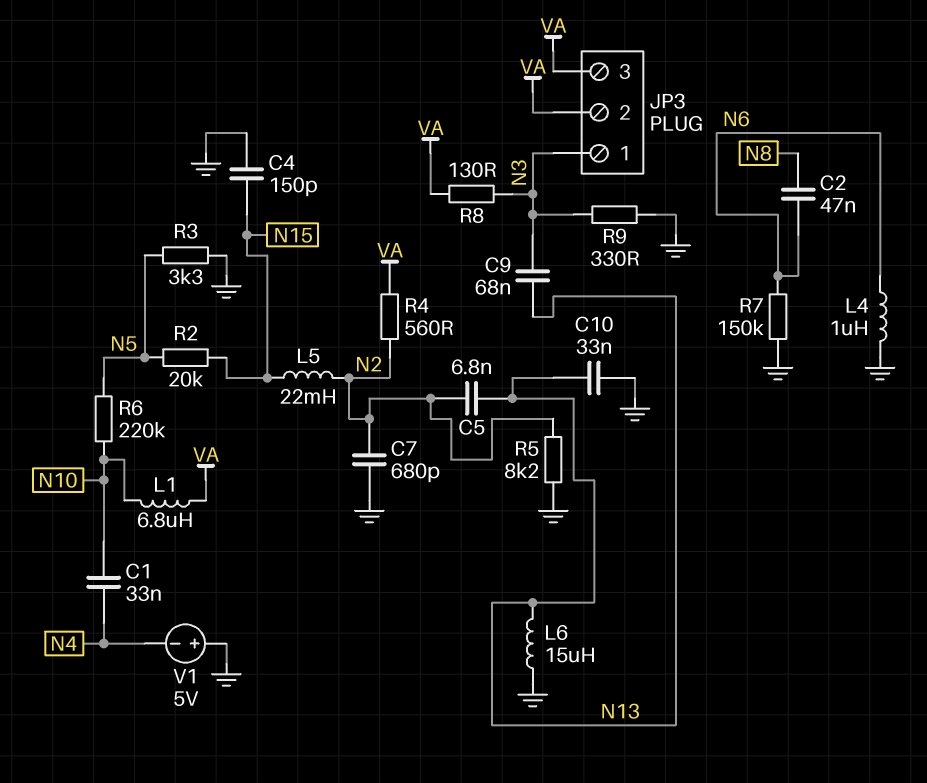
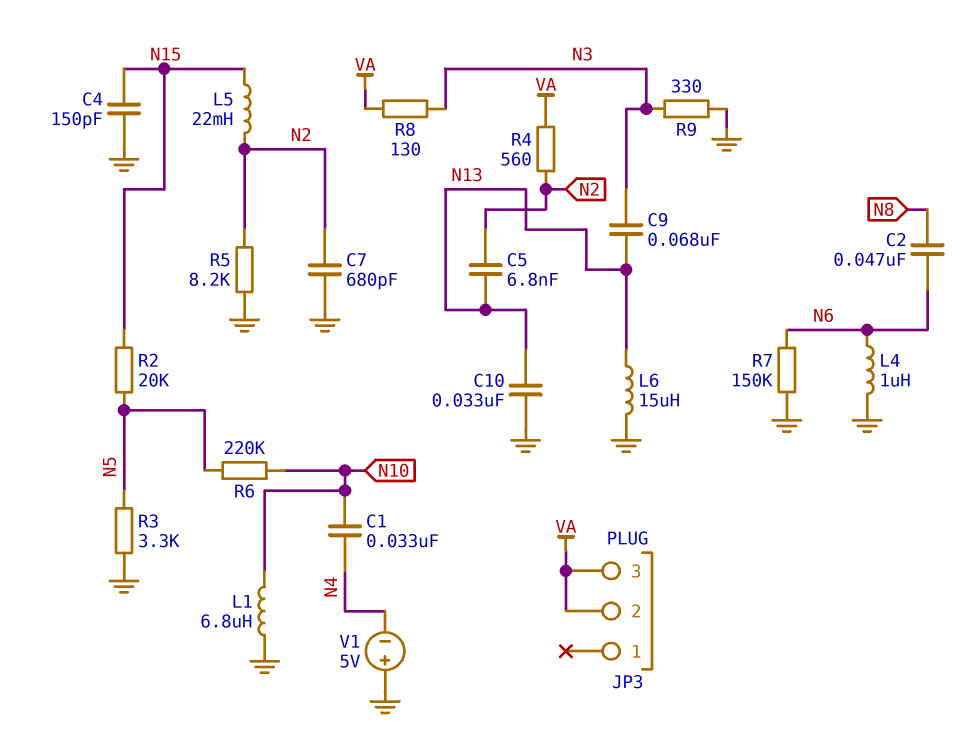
JP3 pin 1: N3 -> none
L1: 6.8uH (N10, VA) -> 6.8uH (GND, N10)

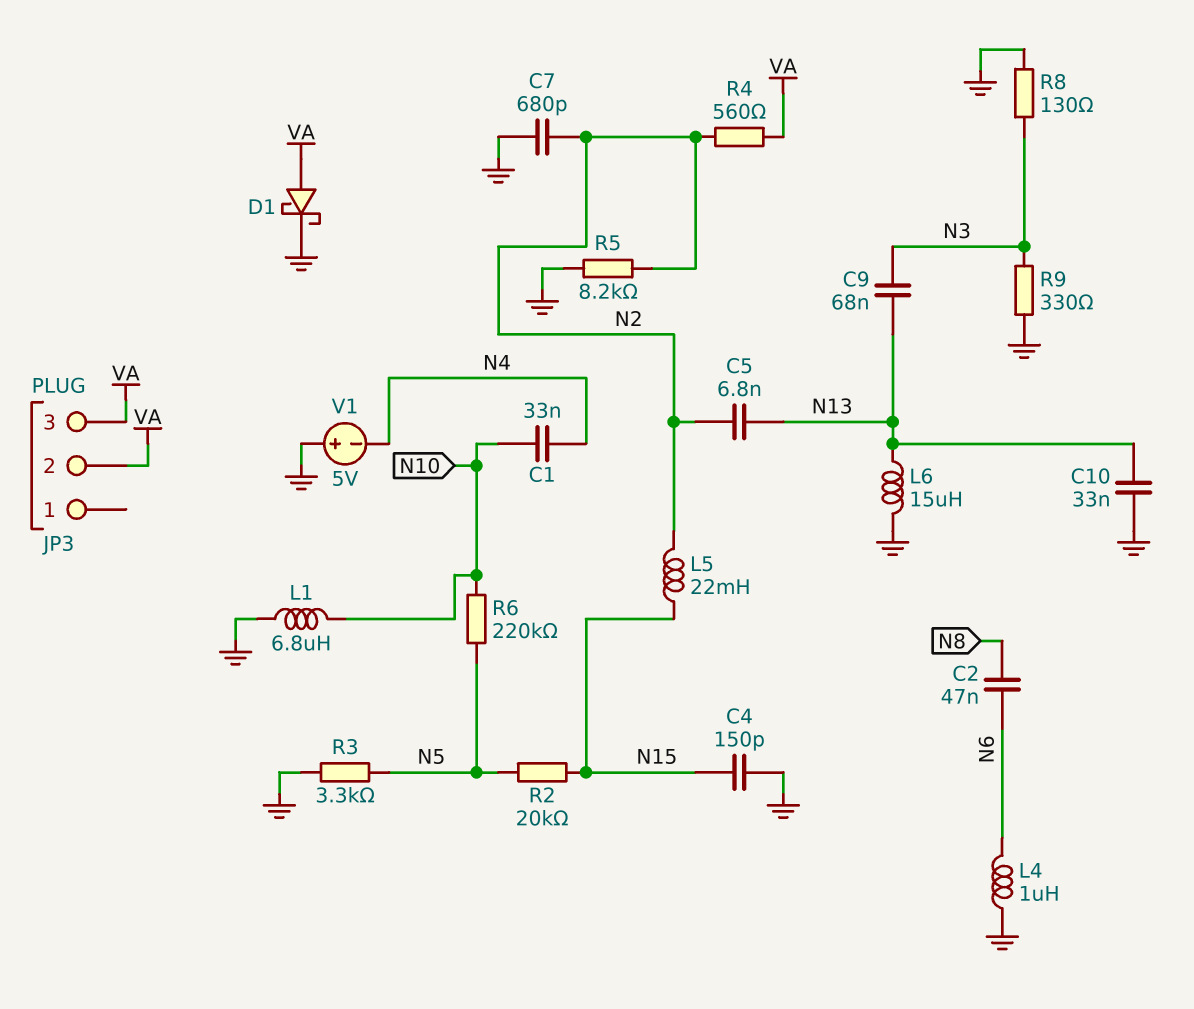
D1: none -> schottky (A VA, K GND)
R7: 150k (GND, N6) -> none
R8: 130 (N3, VA) -> 130 (GND, N3)

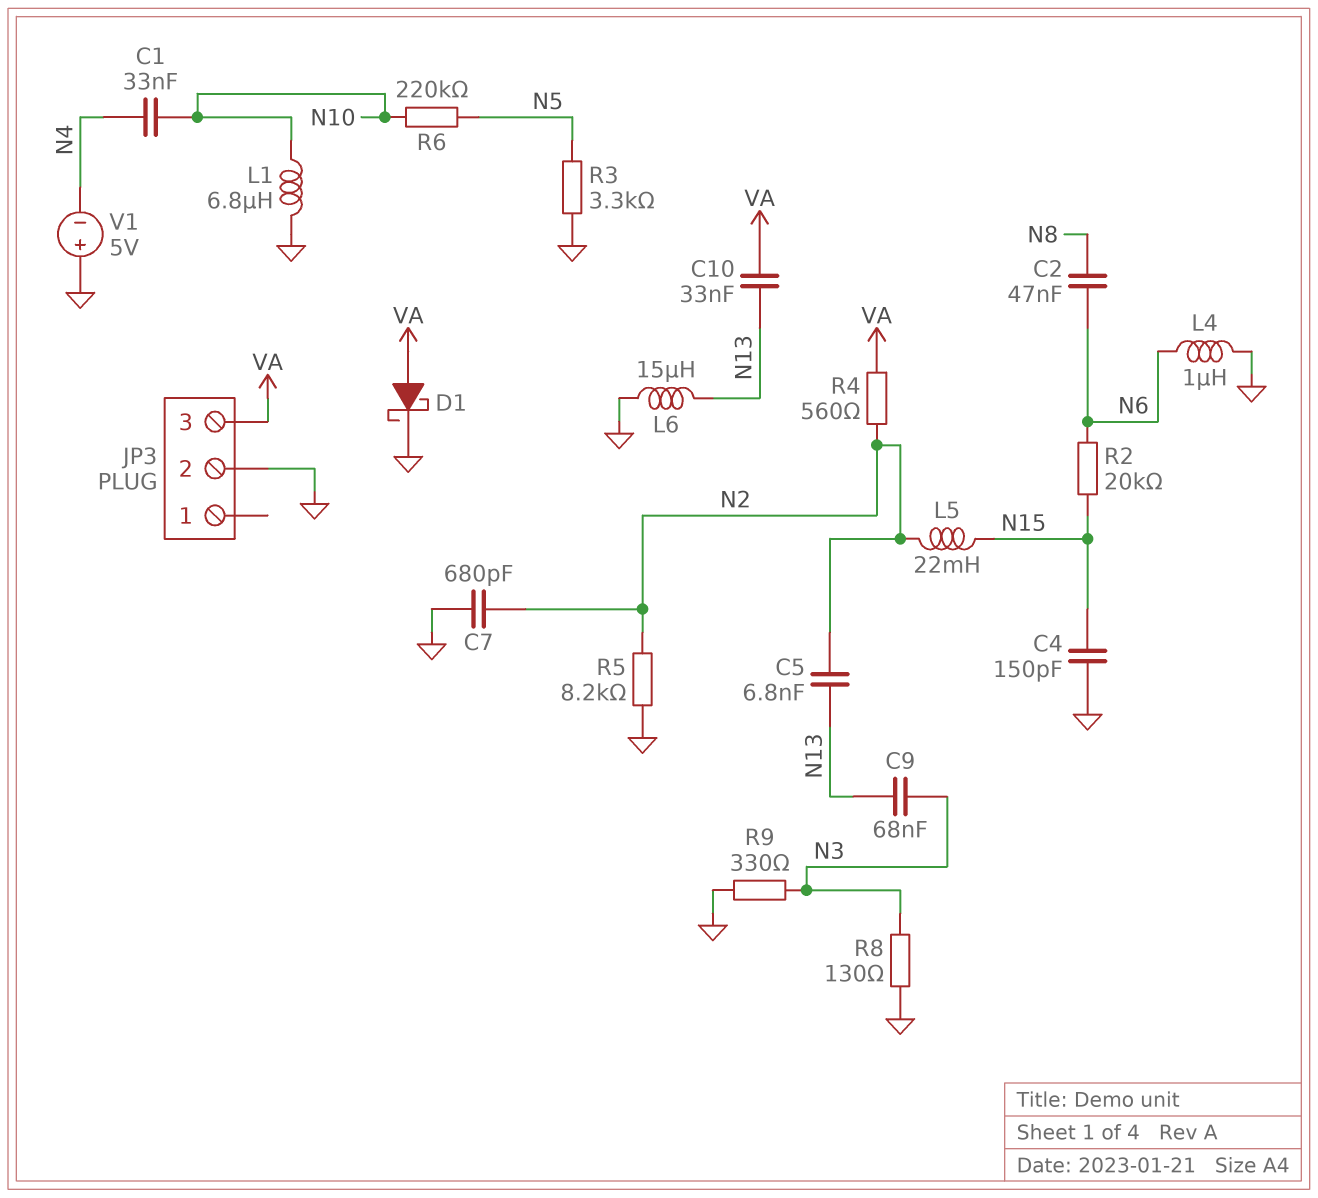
C10: 33nF (GND, N13) -> 33nF (N13, VA)
JP3 pin 2: VA -> GND
R2: 20k (N5, N15) -> 20k (N6, N15)

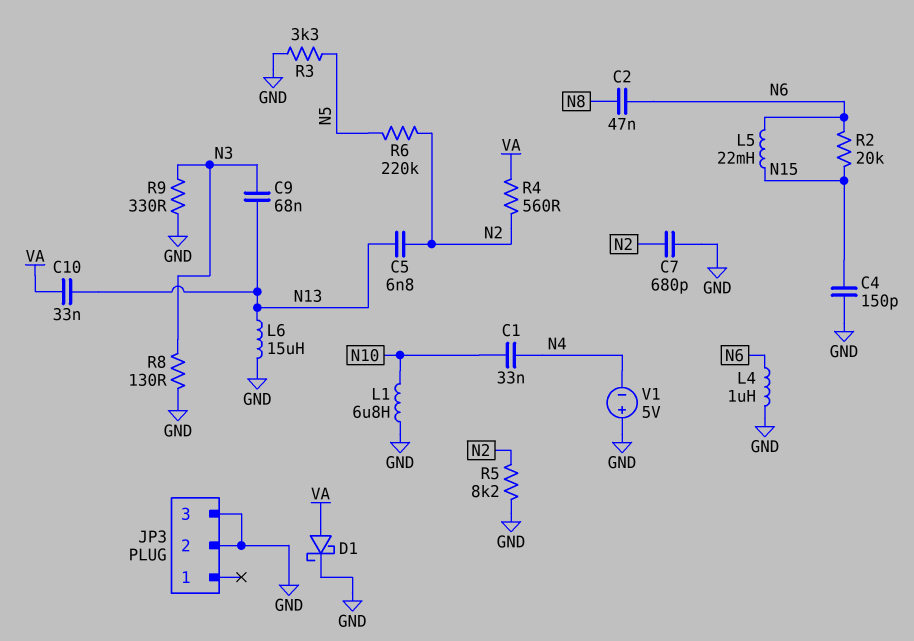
JP3 pin 3: VA -> GND
L5: 22mH (N2, N15) -> 22mH (N6, N15)
R6: 220k (N5, N10) -> 220k (N2, N5)

